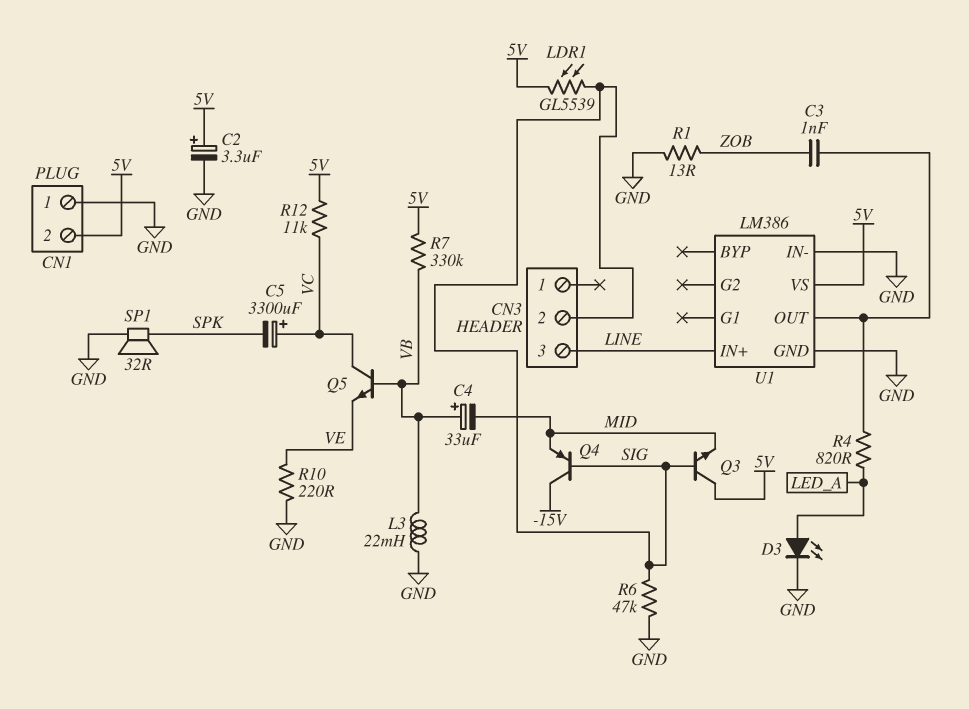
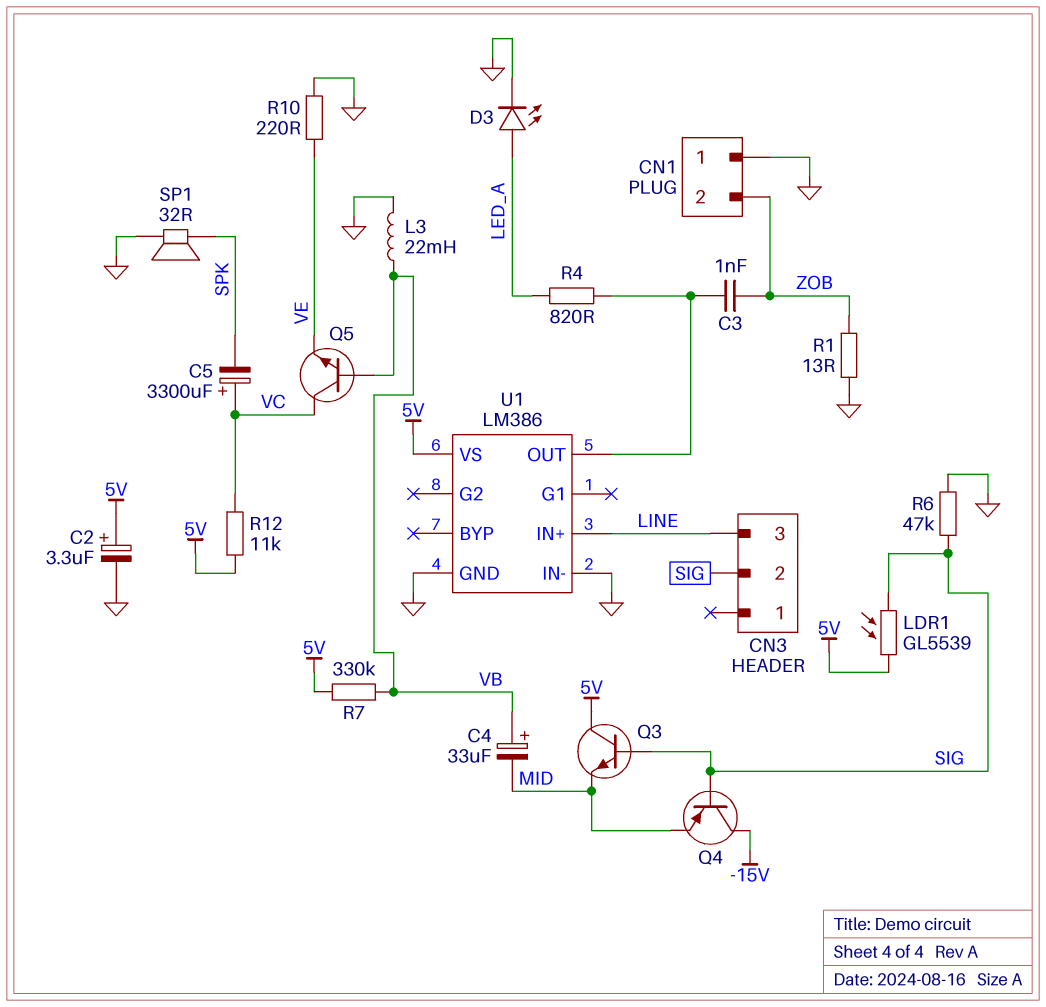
CN1 pin 2: 5V -> ZOB

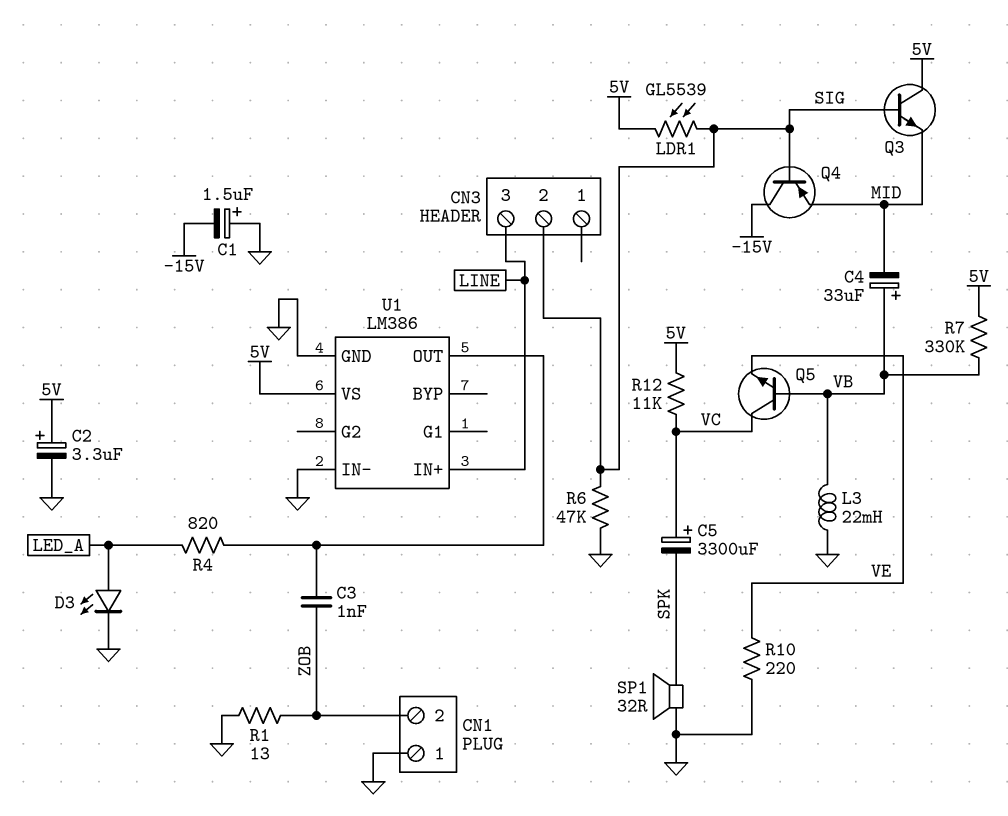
C1: none -> 1.5uF (plus GND, minus -15V)

